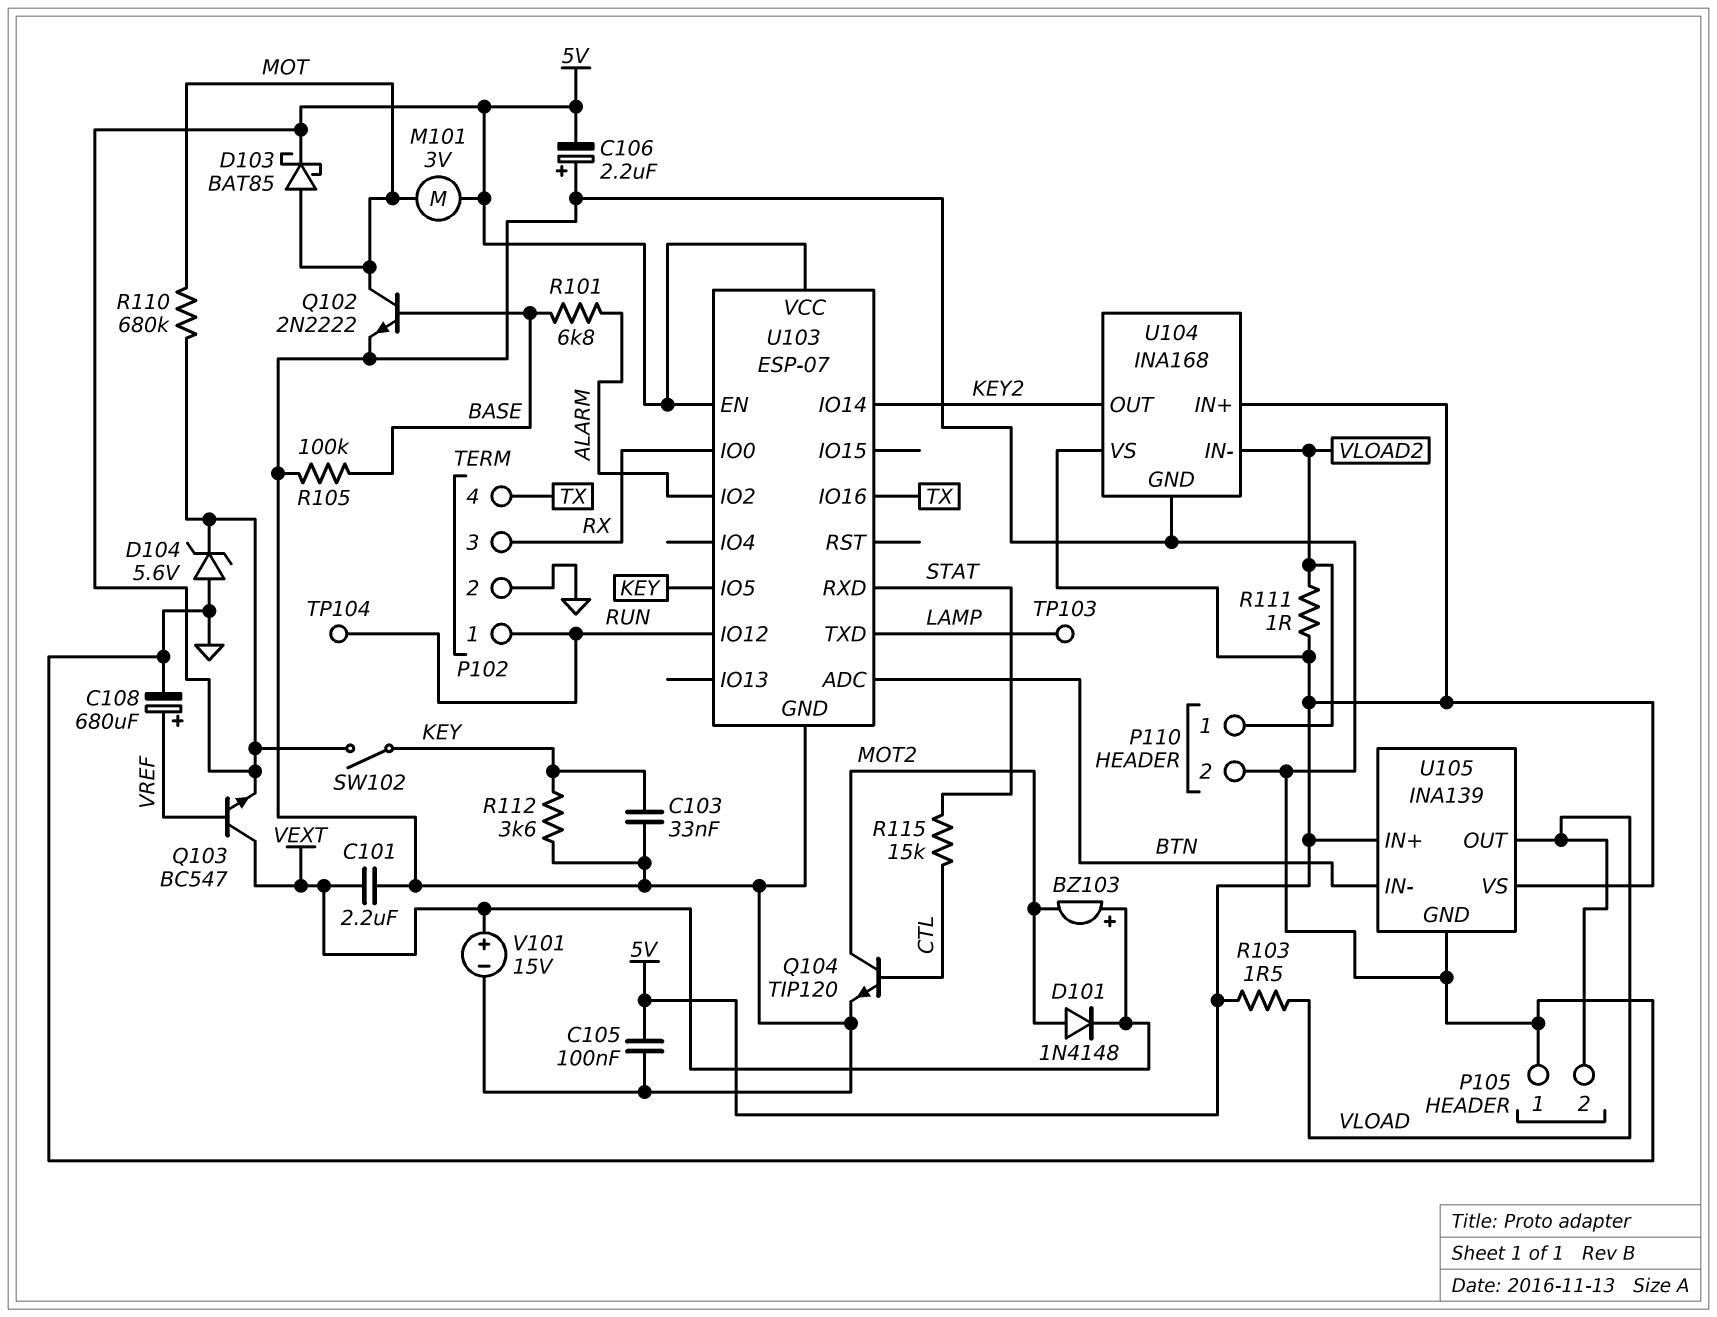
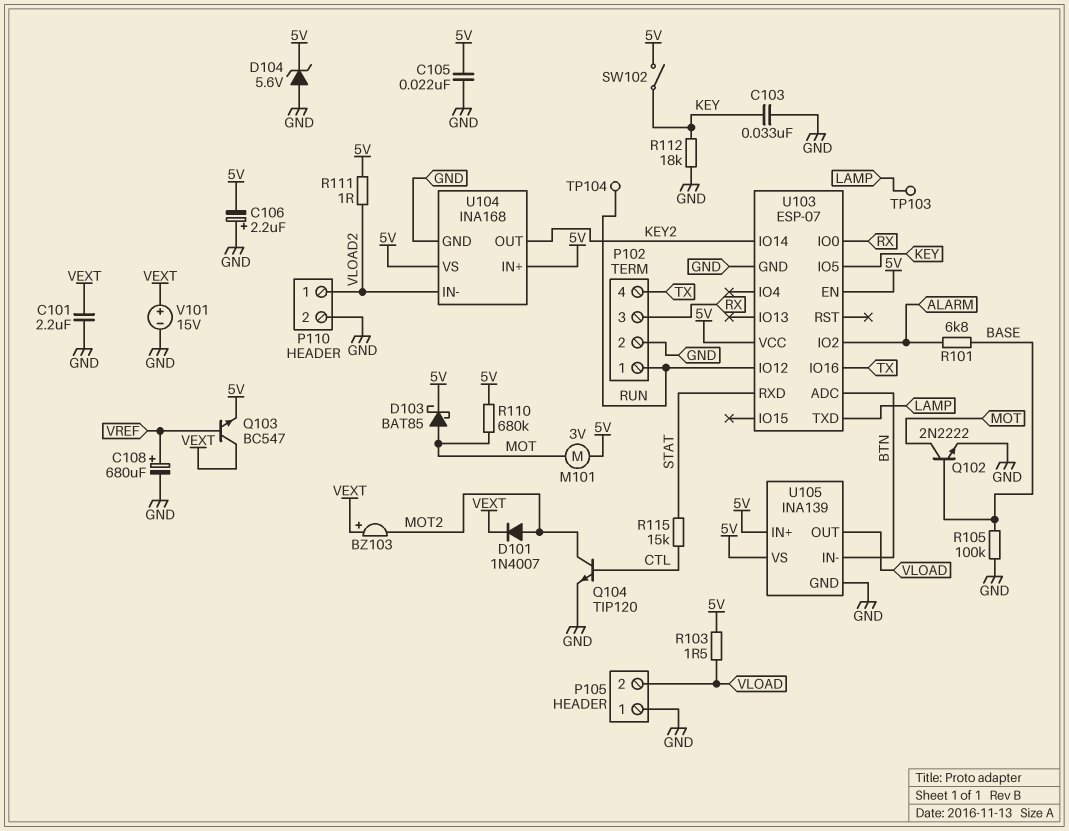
C105: 100nF (5V, GND) -> 22nF (5V, GND)
D101: diode 1N4148 (A MOT2, K VEXT) -> diode 1N4007 (A MOT2, K VEXT)
R112: 3.6k (GND, KEY) -> 18k (GND, KEY)

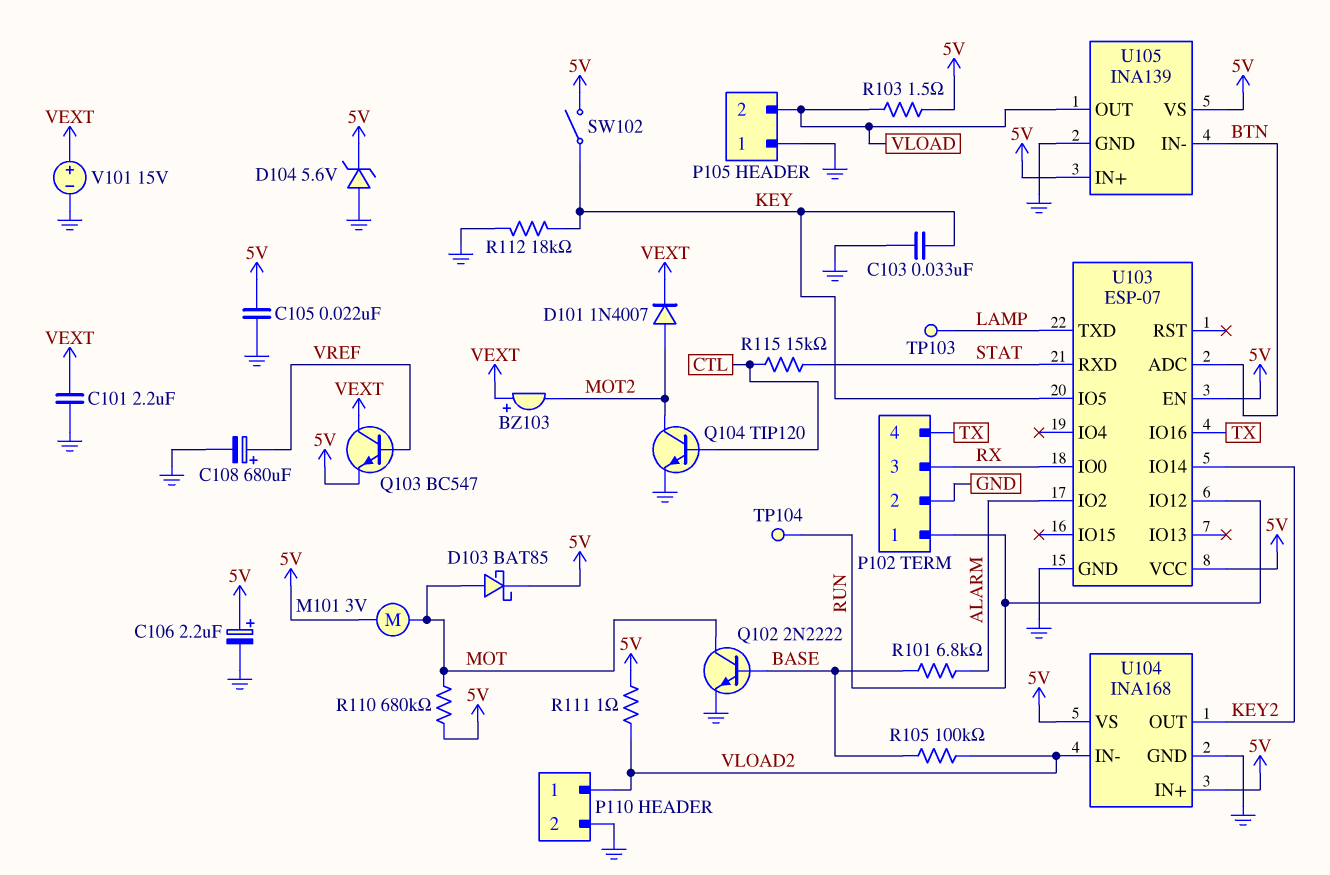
C106: 2.2uF (plus GND, minus 5V) -> 2.2uF (plus 5V, minus GND)
R105: 100k (BASE, GND) -> 100k (BASE, VLOAD2)

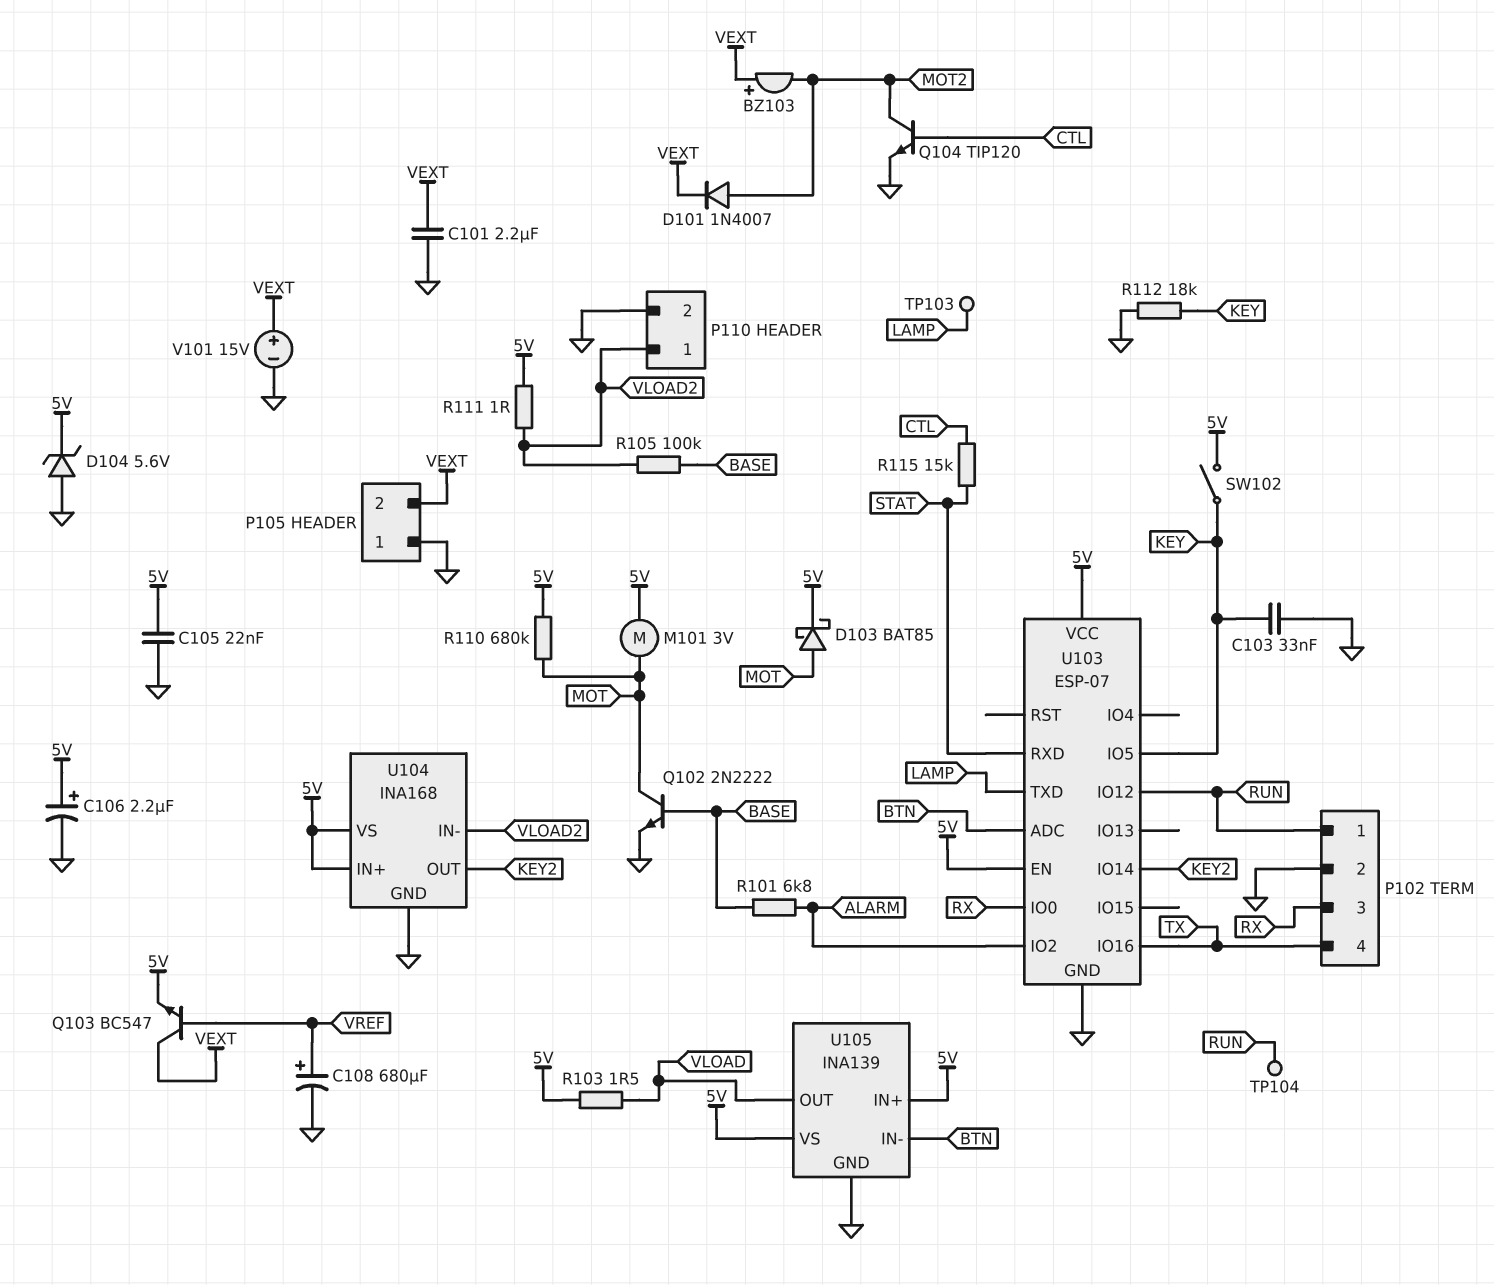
P105 pin 2: VLOAD -> VEXT

